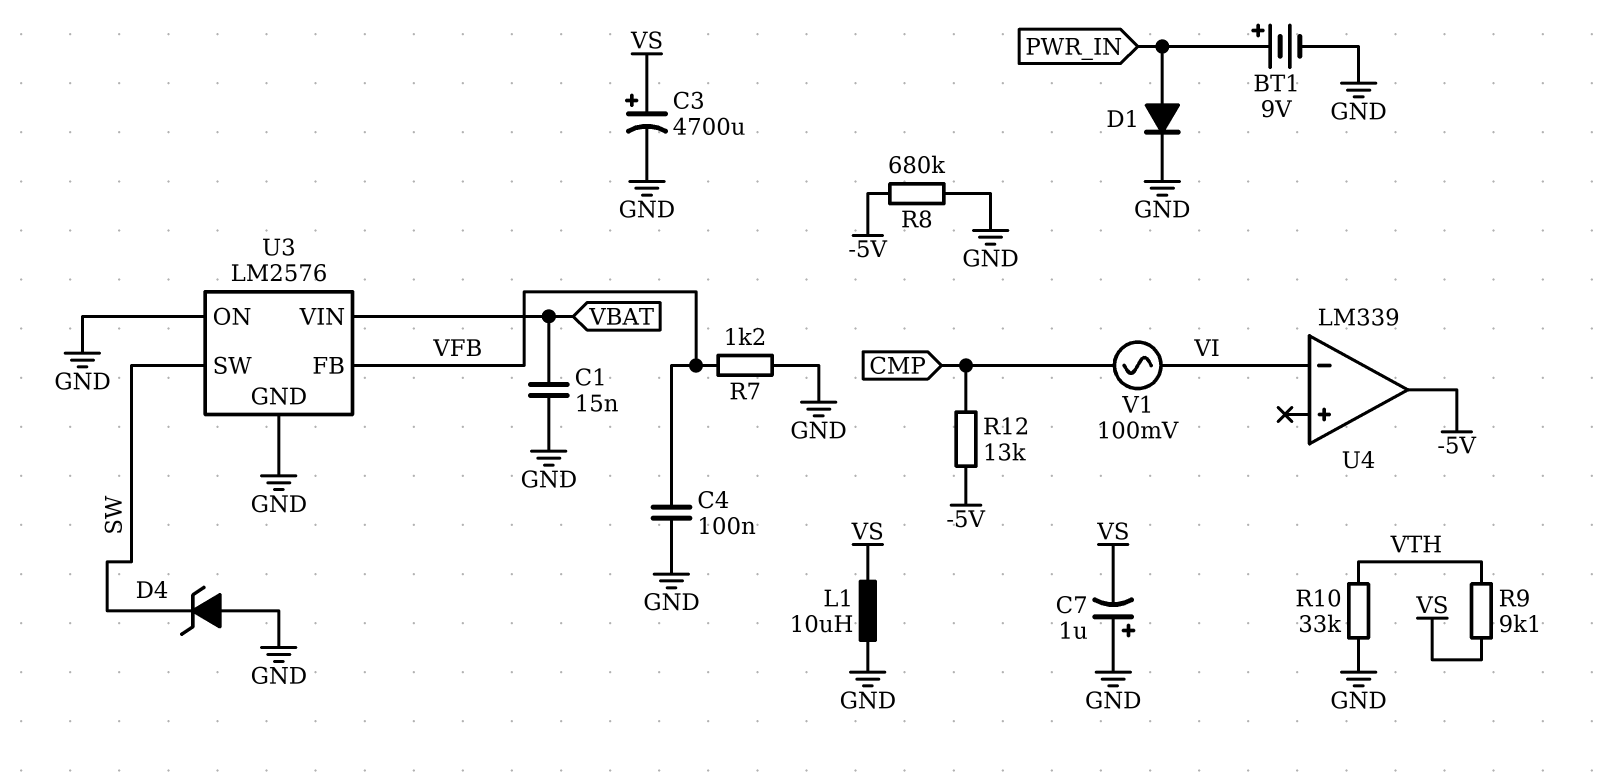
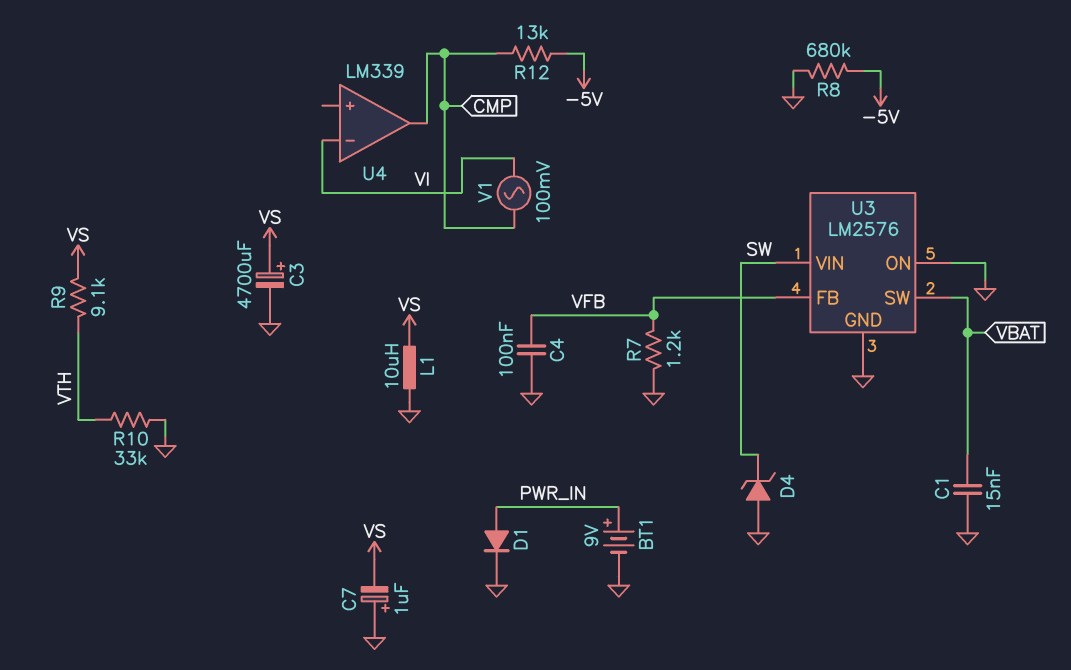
U3 pin SW: SW -> VBAT
U3 pin VIN: VBAT -> SW
U4 pin out: -5V -> CMP

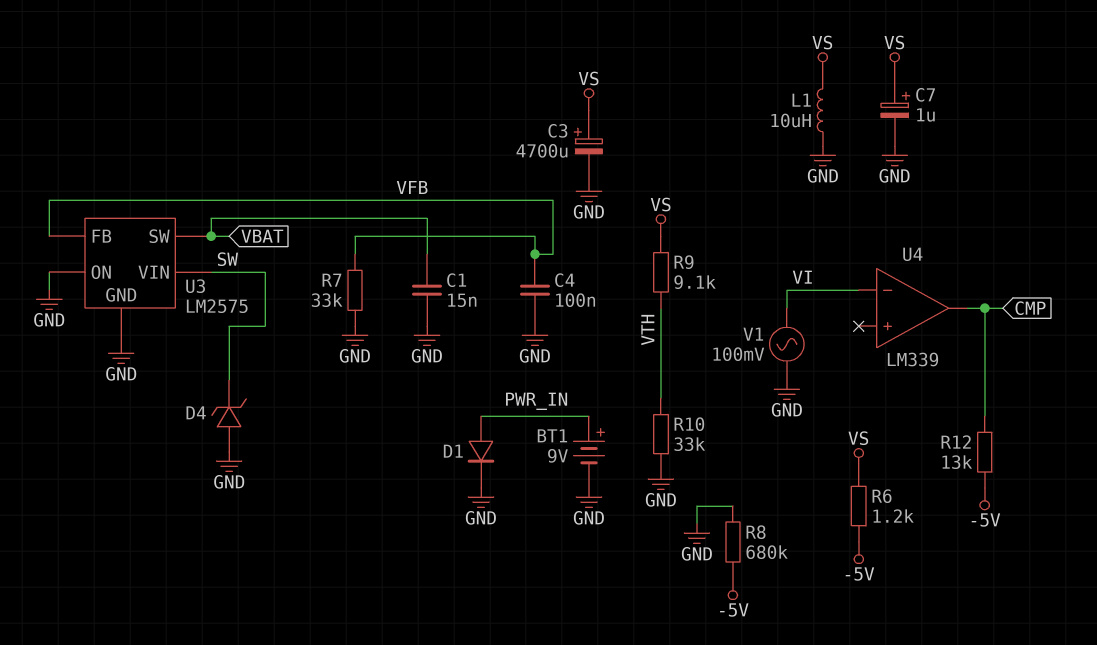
C7: 1uF (plus GND, minus VS) -> 1uF (plus VS, minus GND)
R6: none -> 1.2k (-5V, VS)
R7: 1.2k (GND, VFB) -> 33k (GND, VFB)
U3: LM2576 -> LM2575
V1: AC 100mV (CMP, VI) -> AC 100mV (GND, VI)

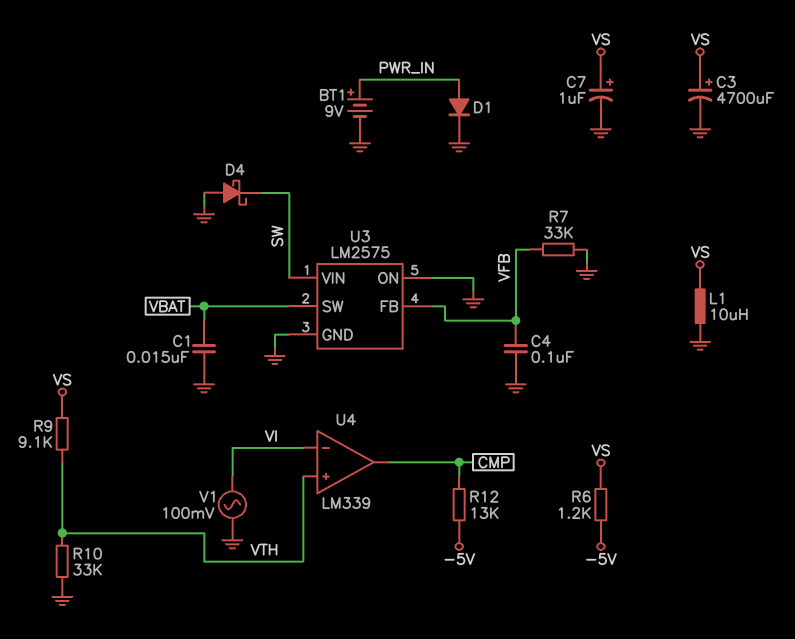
D4: zener (A GND, K SW) -> schottky (A GND, K SW)
R8: 680k (-5V, GND) -> none
U4 pin in+: none -> VTH

